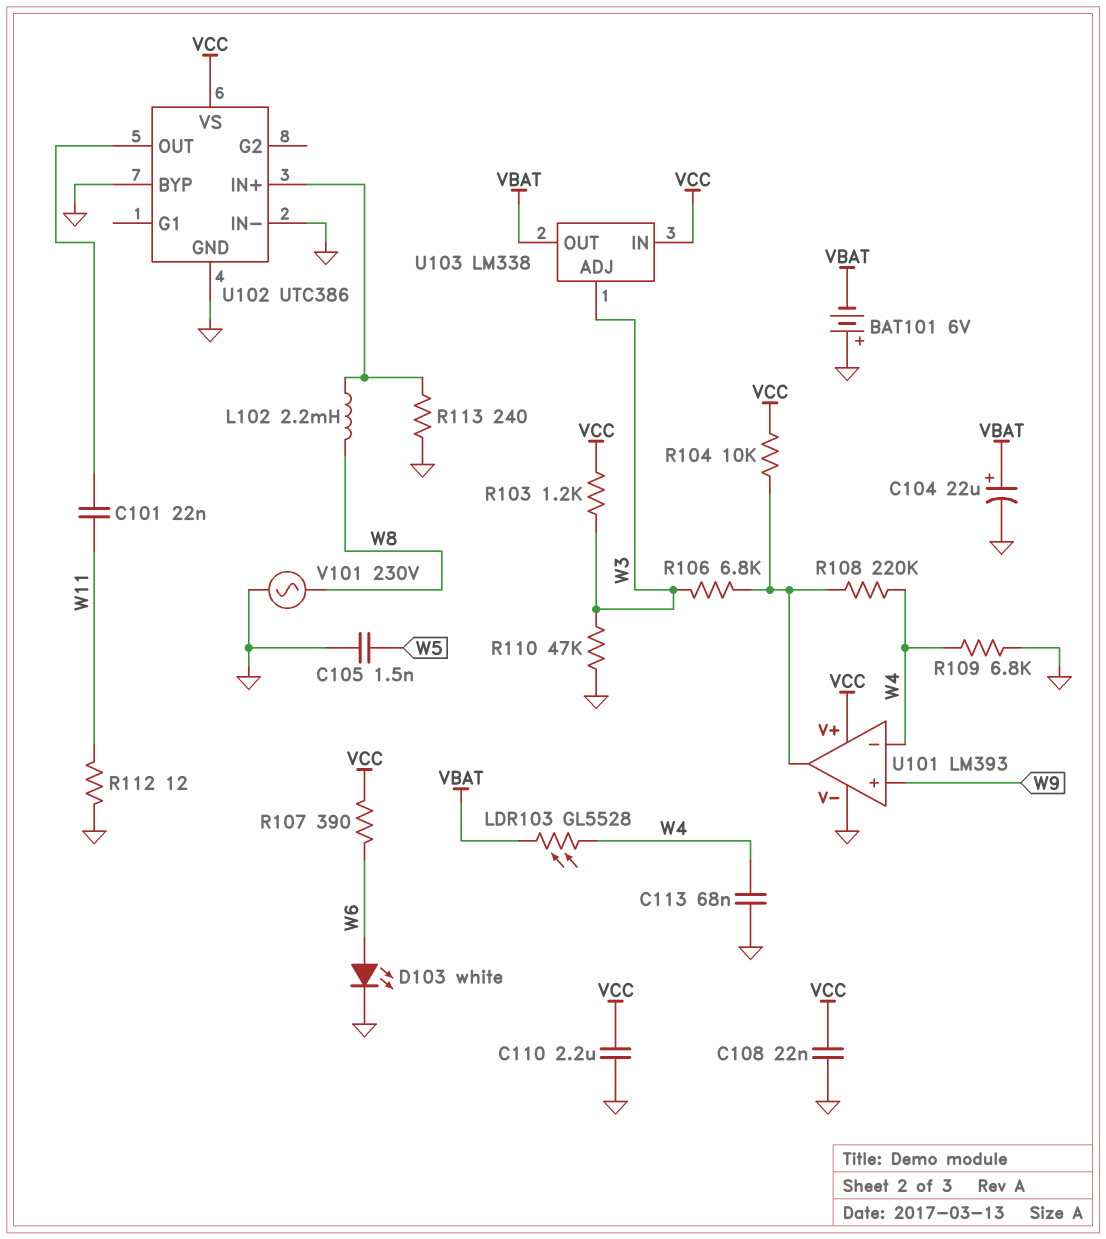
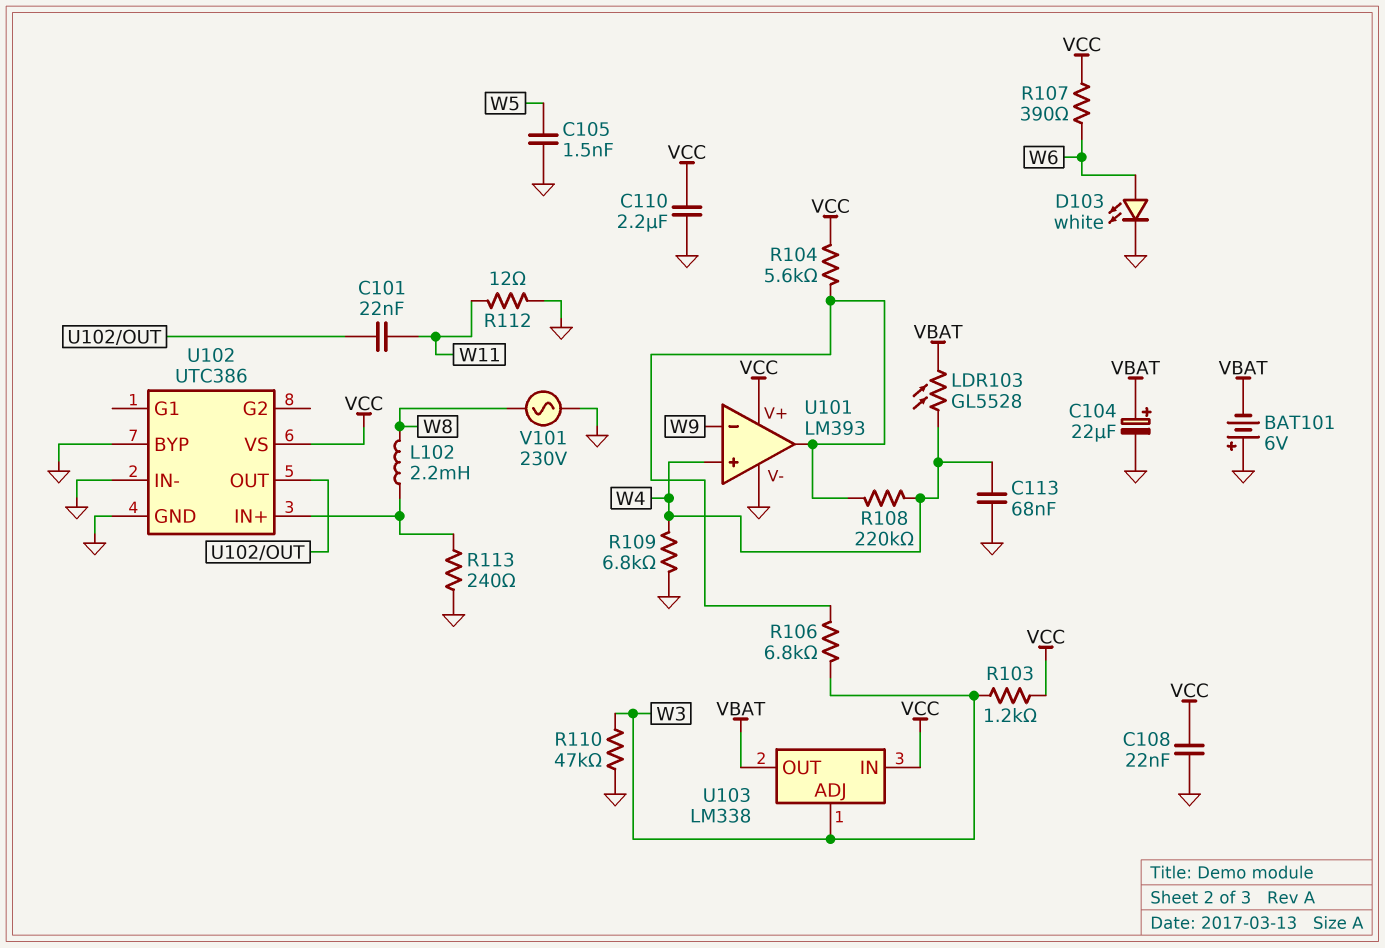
R104: 10k (U101/out, VCC) -> 5.6k (U101/out, VCC)
U101 pin in+: W9 -> W4
U101 pin in-: W4 -> W9

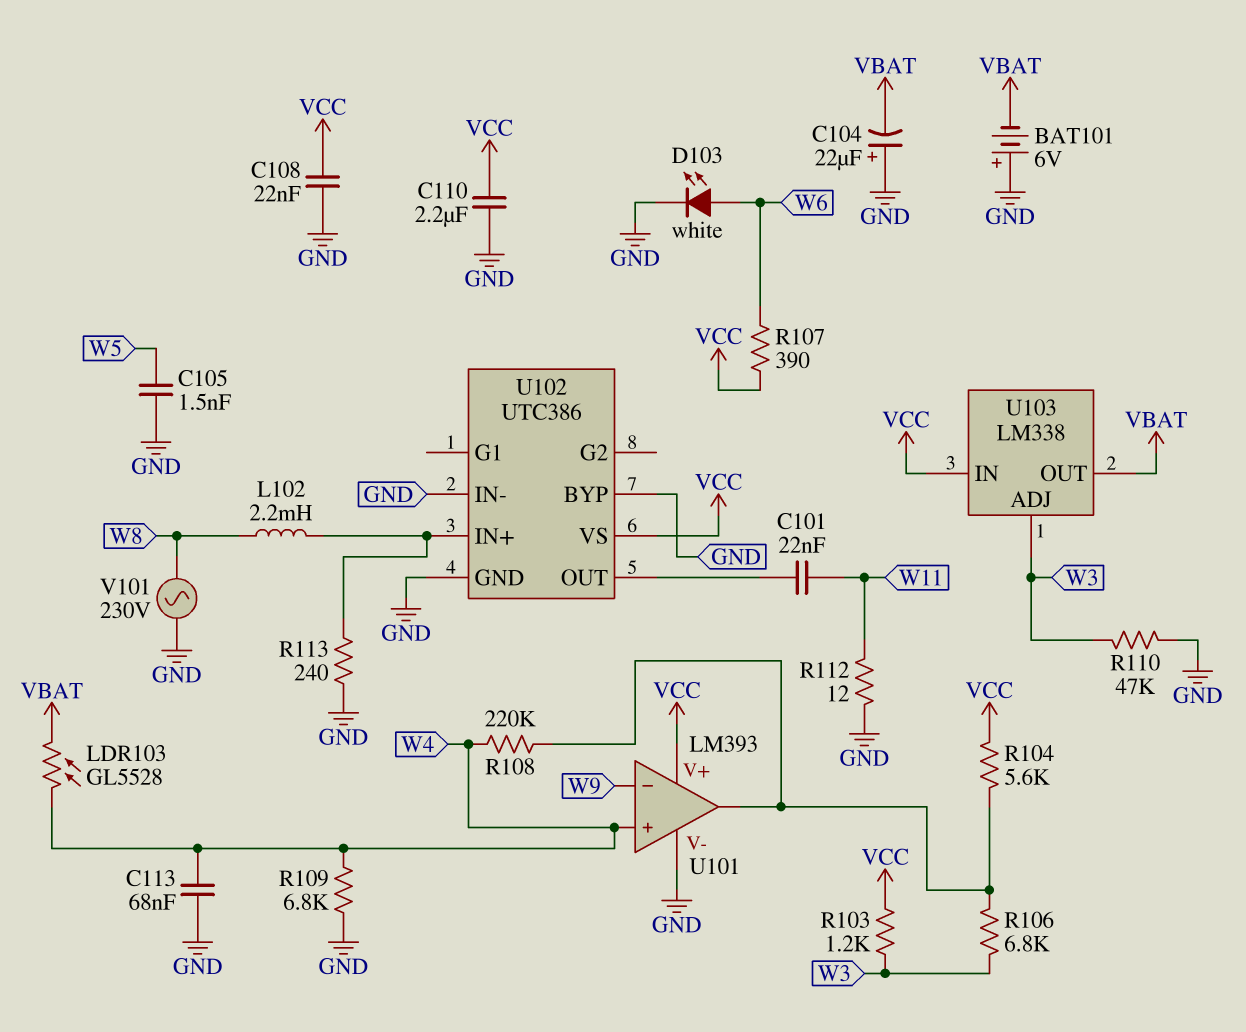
C104: 22uF (plus VBAT, minus GND) -> 22uF (plus GND, minus VBAT)

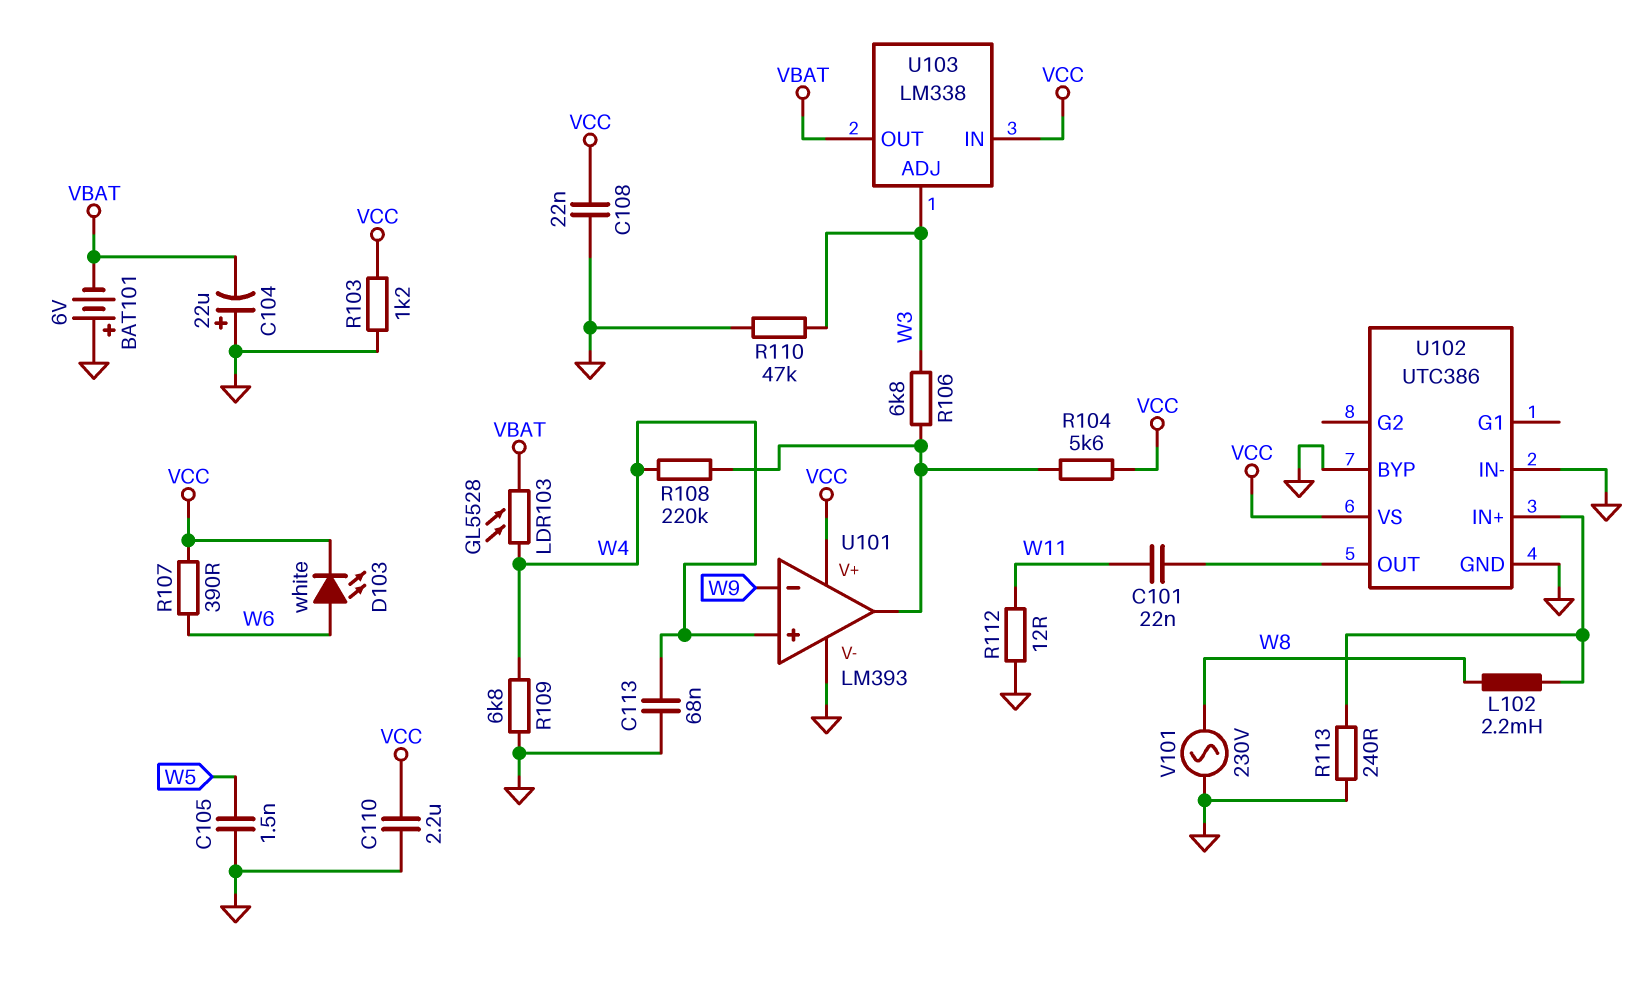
D103: LED white (A W6, K GND) -> LED white (A W6, K VCC)
R103: 1.2k (VCC, W3) -> 1.2k (GND, VCC)

